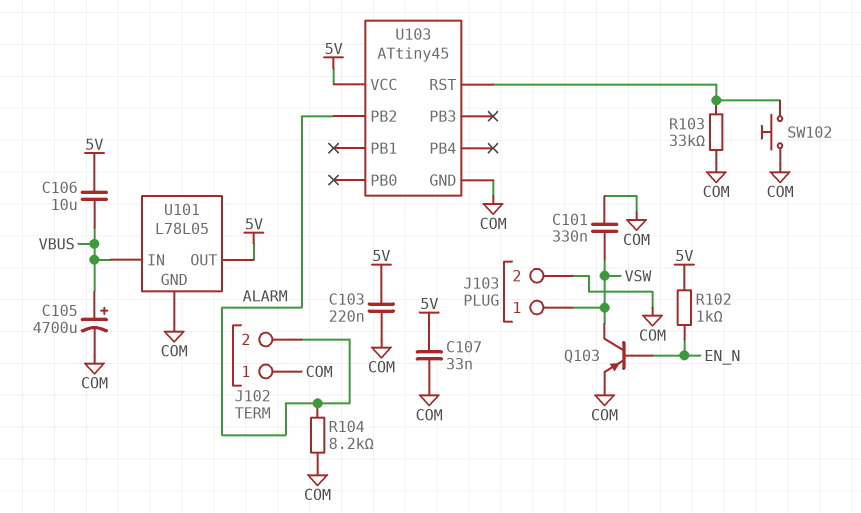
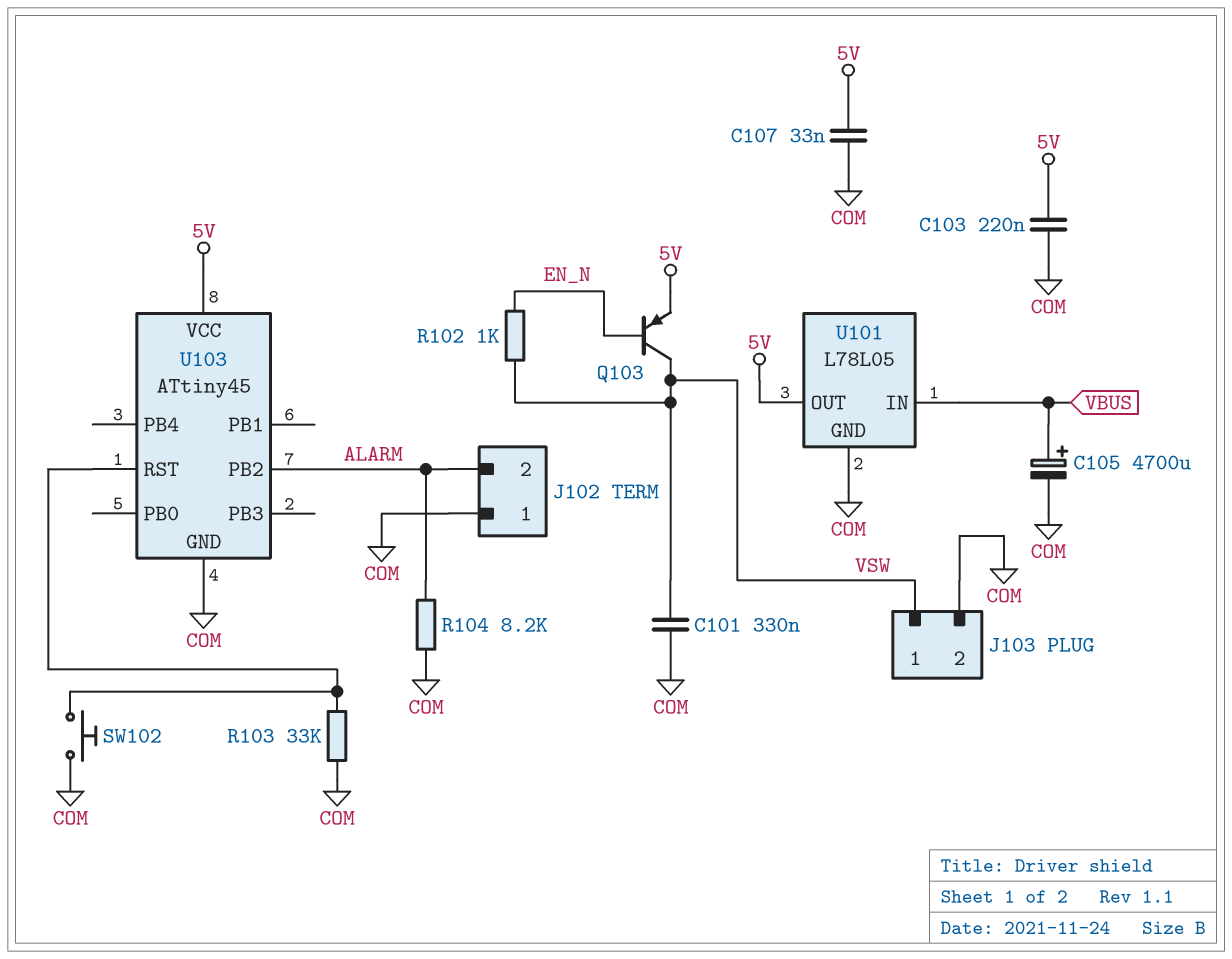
C106: 10uF (5V, VBUS) -> none
Q103: PNP (B EN_N, C VSW, E COM) -> PNP (B EN_N, C VSW, E 5V)
R102: 1k (5V, EN_N) -> 1k (EN_N, VSW)

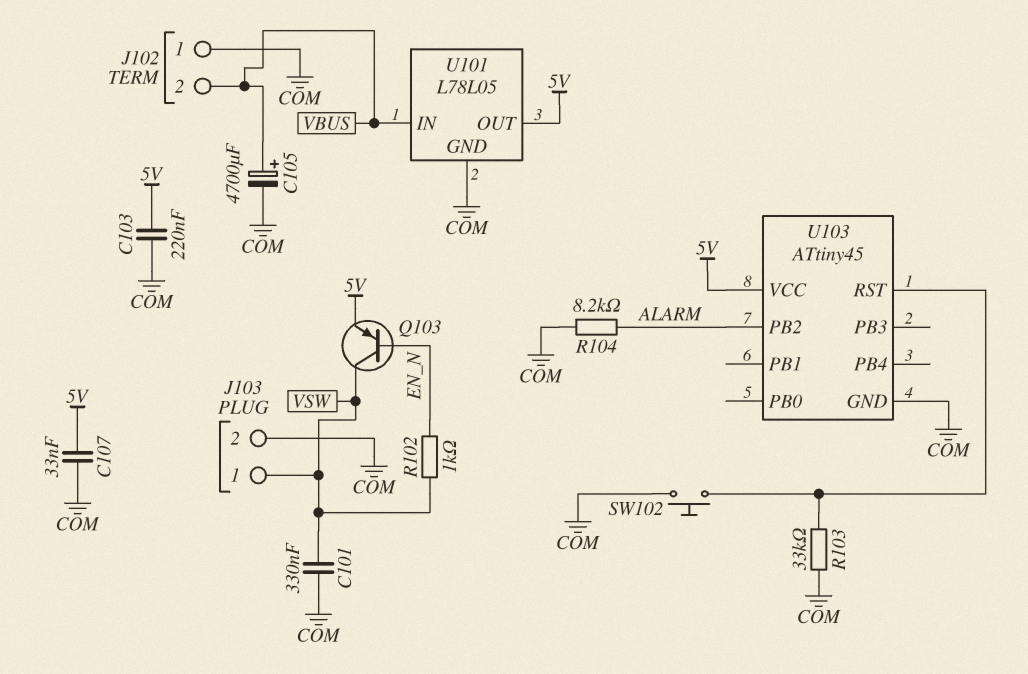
J102 pin 2: ALARM -> VBUS

